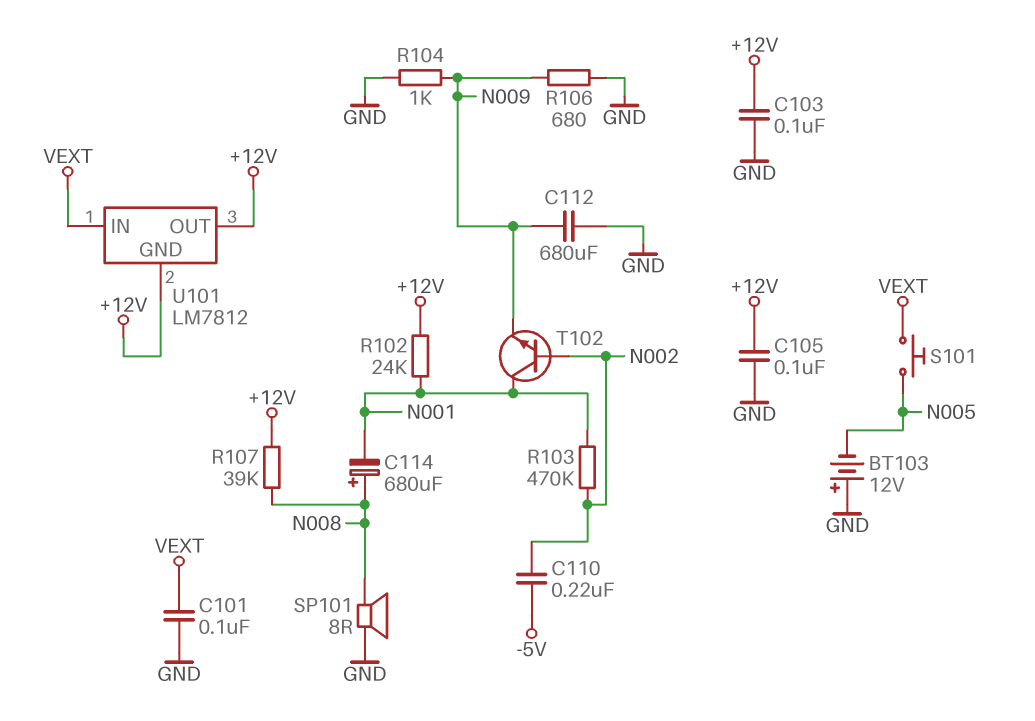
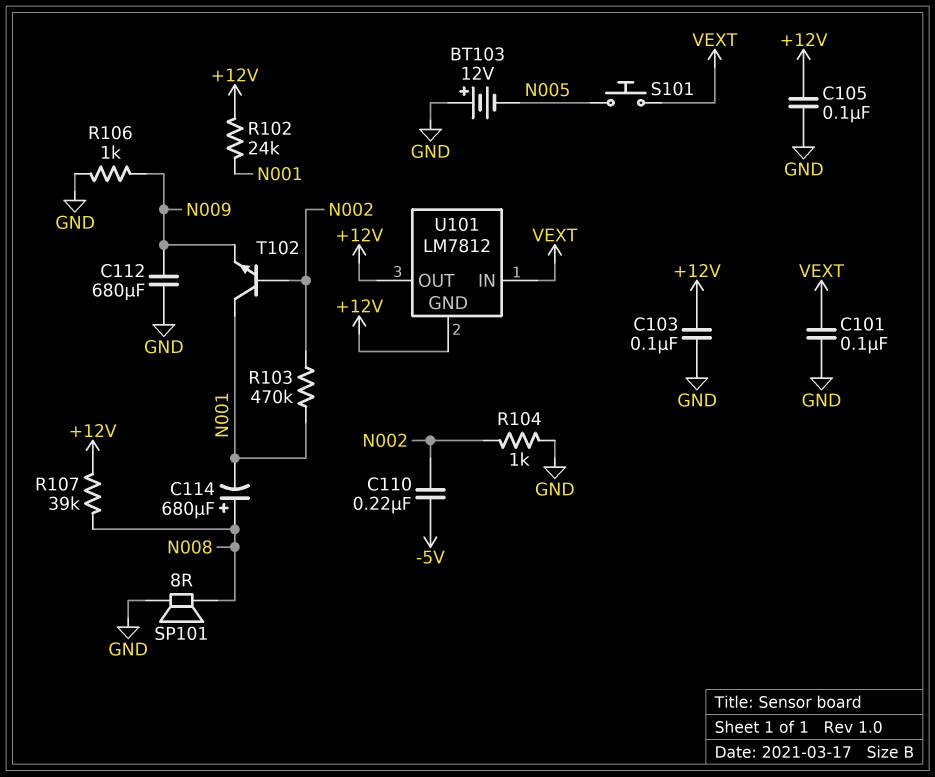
R104: 1k (GND, N009) -> 1k (GND, N002)
R106: 680 (GND, N009) -> 1k (GND, N009)

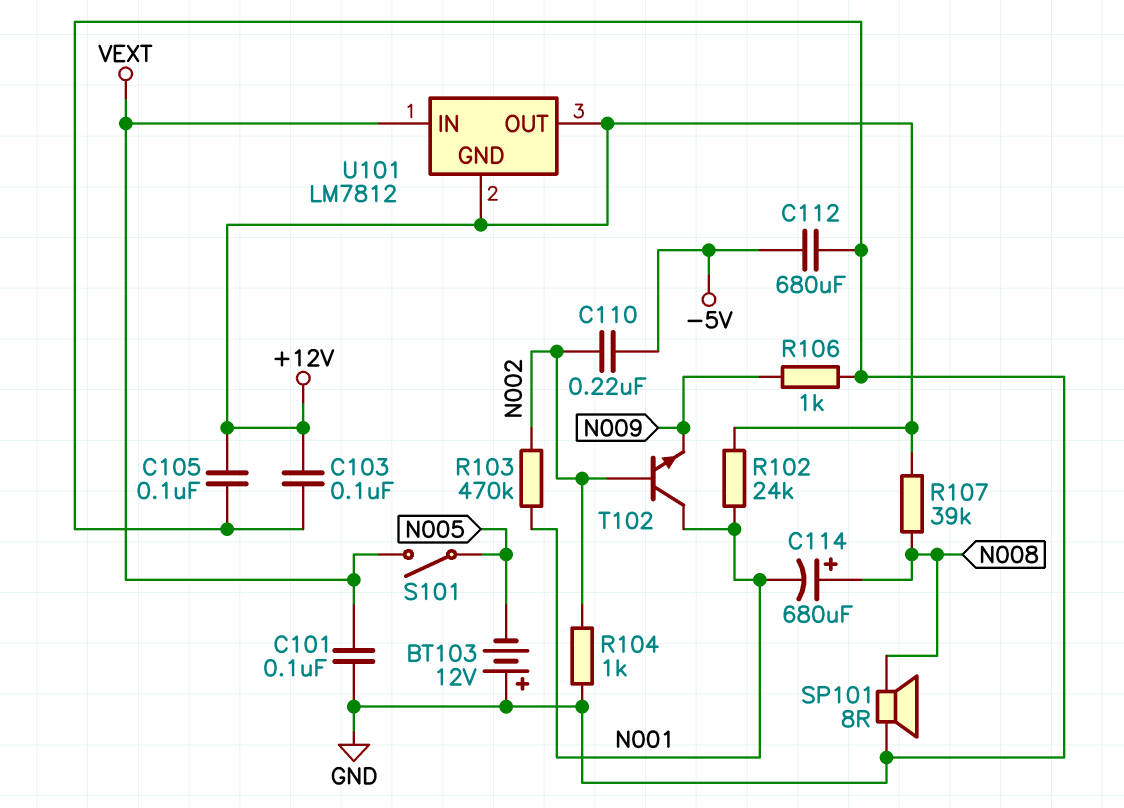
C112: 680uF (GND, N009) -> 680uF (-5V, GND)
S101: button (N005, VEXT) -> switch (N005, VEXT)

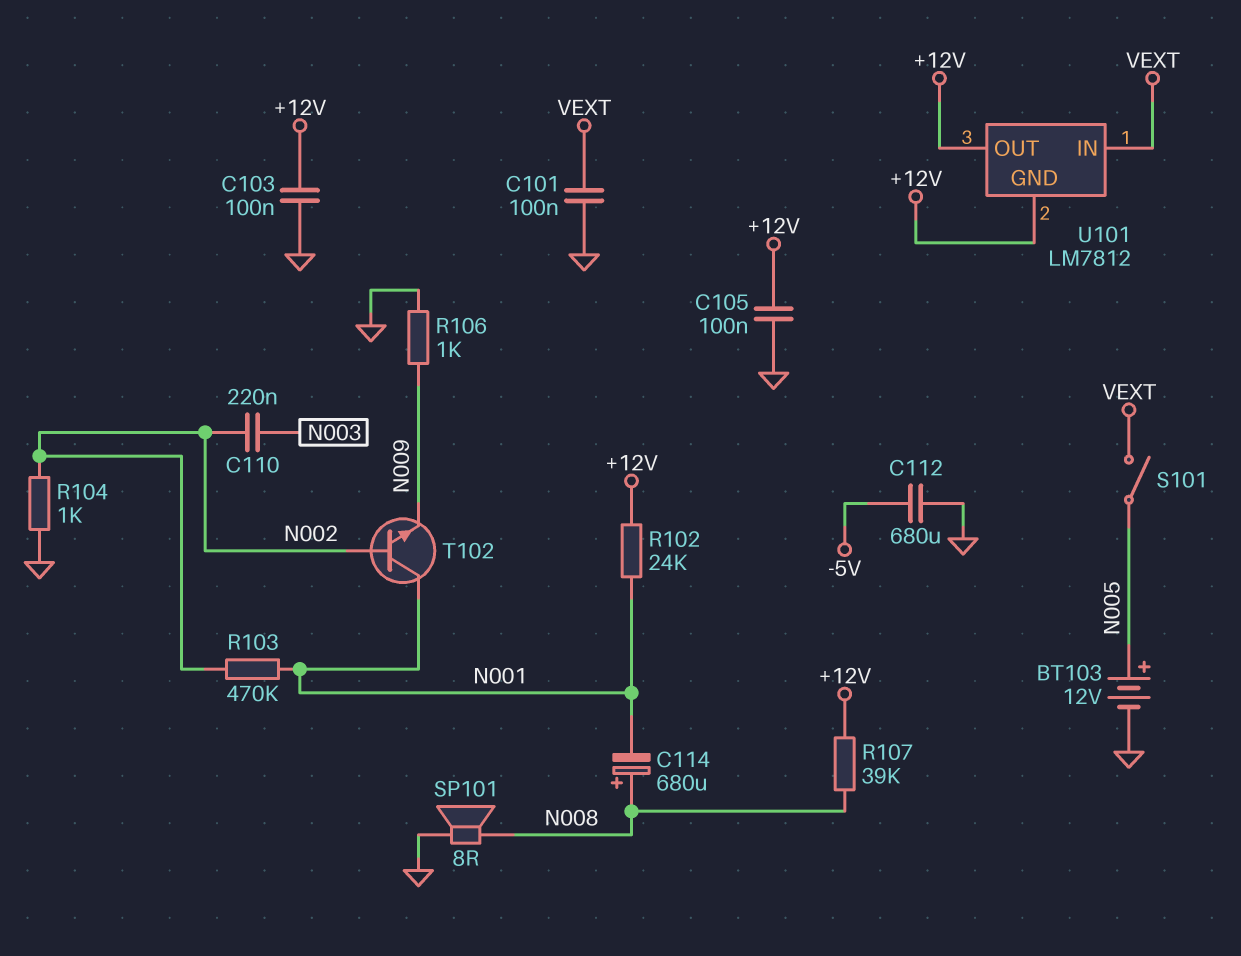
BT103: 12V (plus GND, minus N005) -> 12V (plus N005, minus GND)
C110: 220nF (-5V, N002) -> 220nF (N002, N003)

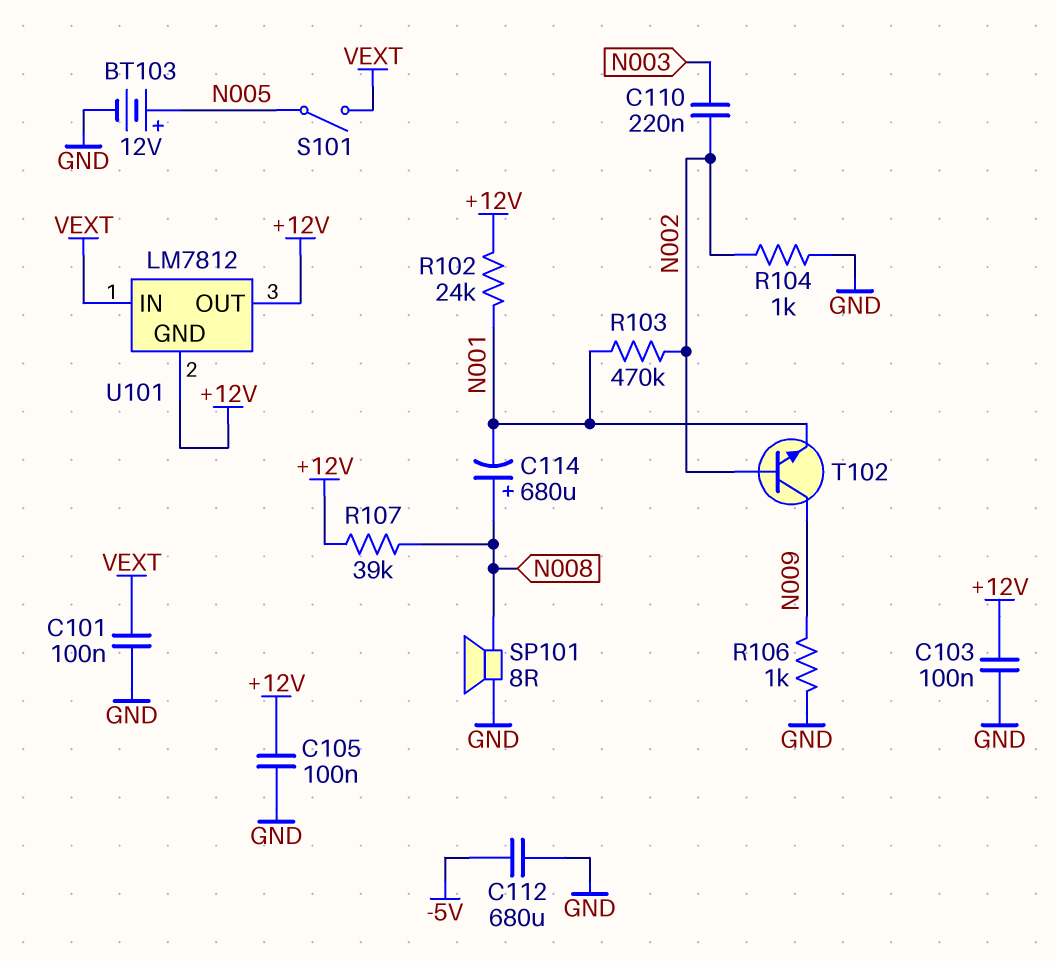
T102: NPN (B N002, C N001, E N009) -> NPN (B N002, C N009, E N001)

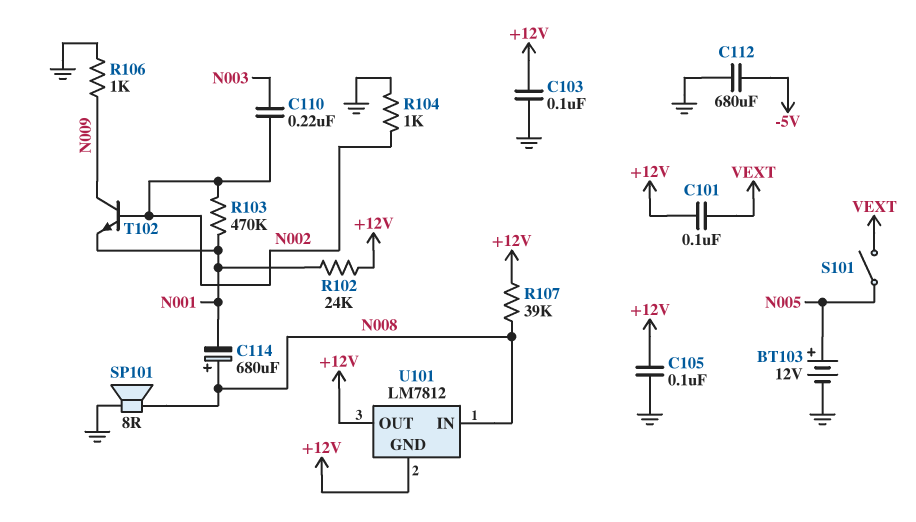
C101: 100nF (GND, VEXT) -> 100nF (+12V, VEXT)
U101 pin IN: VEXT -> N008

